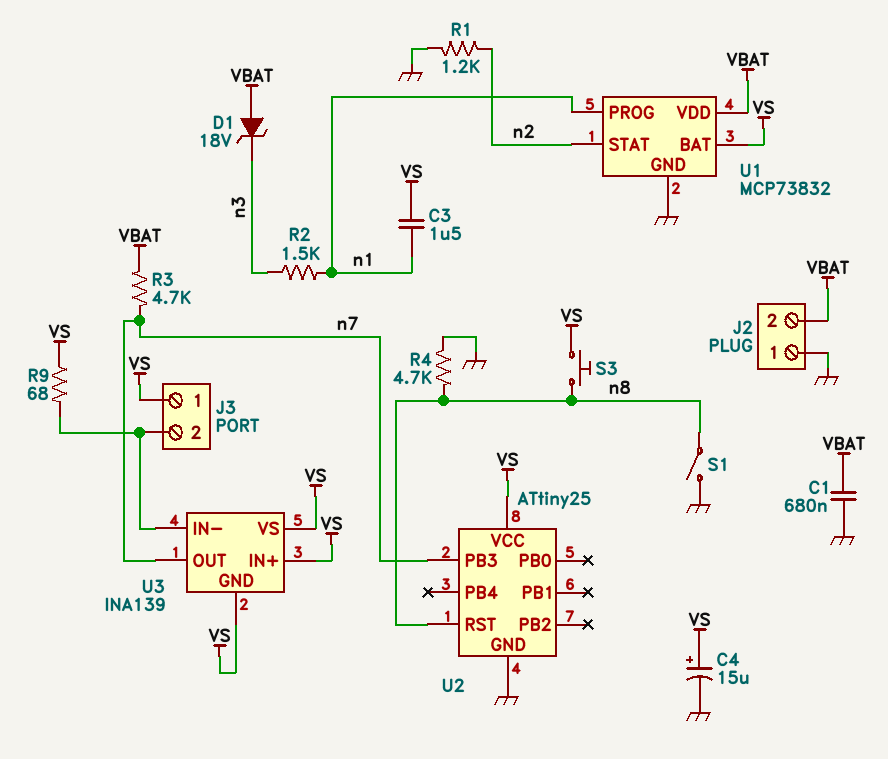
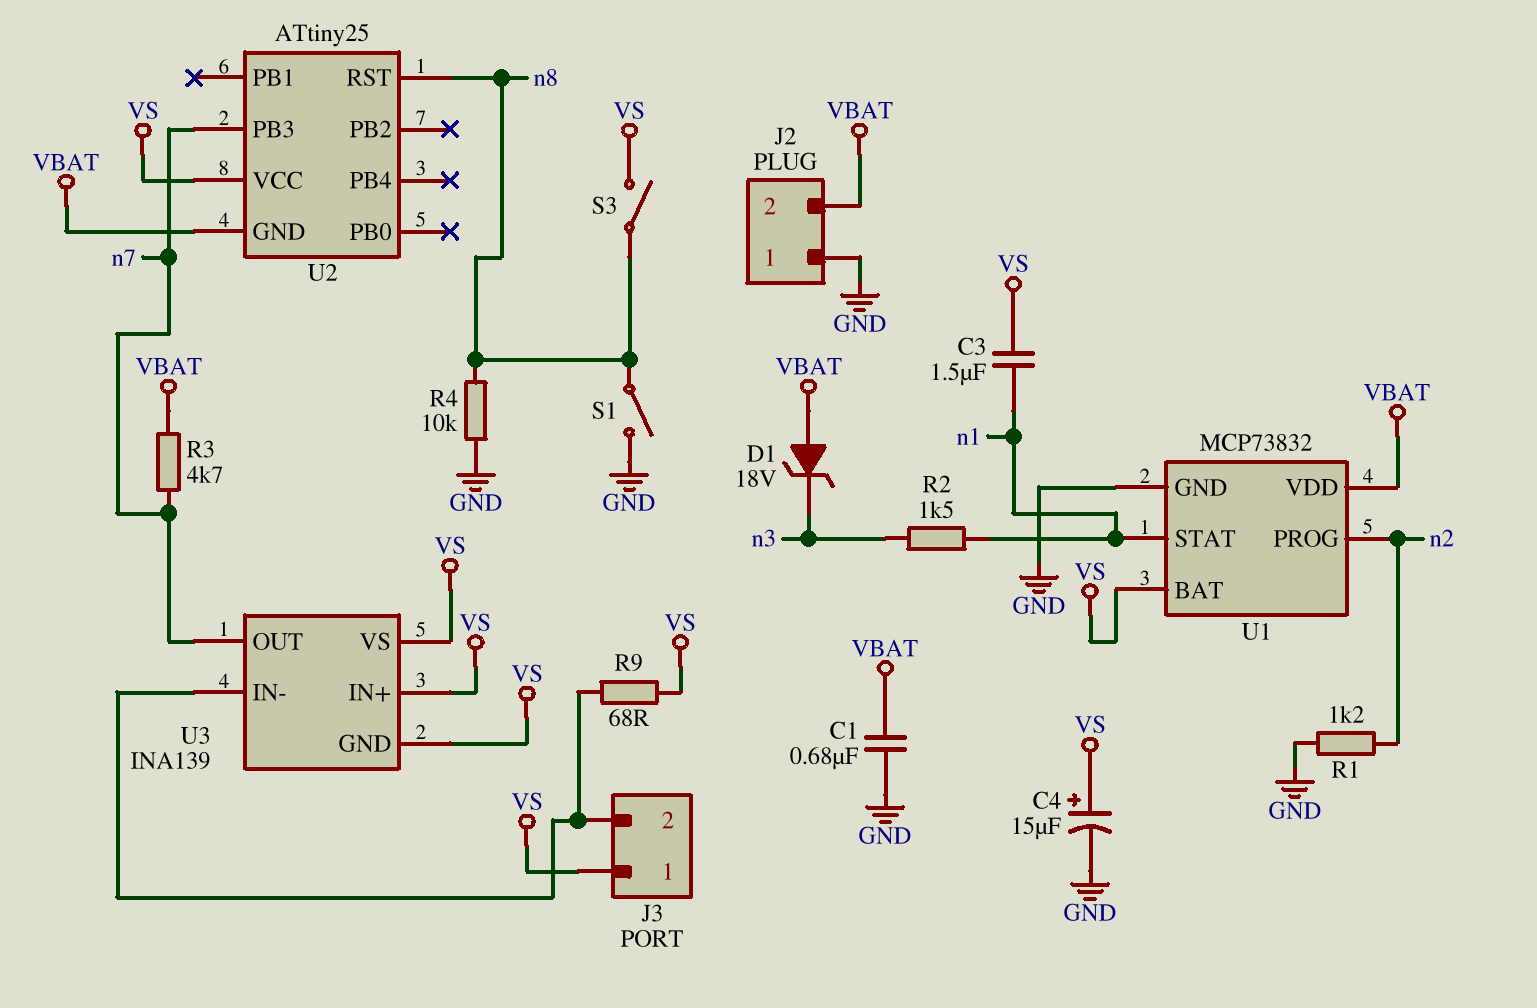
R4: 4.7k (GND, n8) -> 10k (GND, n8)
S3: button (VS, n8) -> switch (VS, n8)
U1 pin PROG: n1 -> n2
U1 pin STAT: n2 -> n1
U2 pin GND: GND -> VBAT

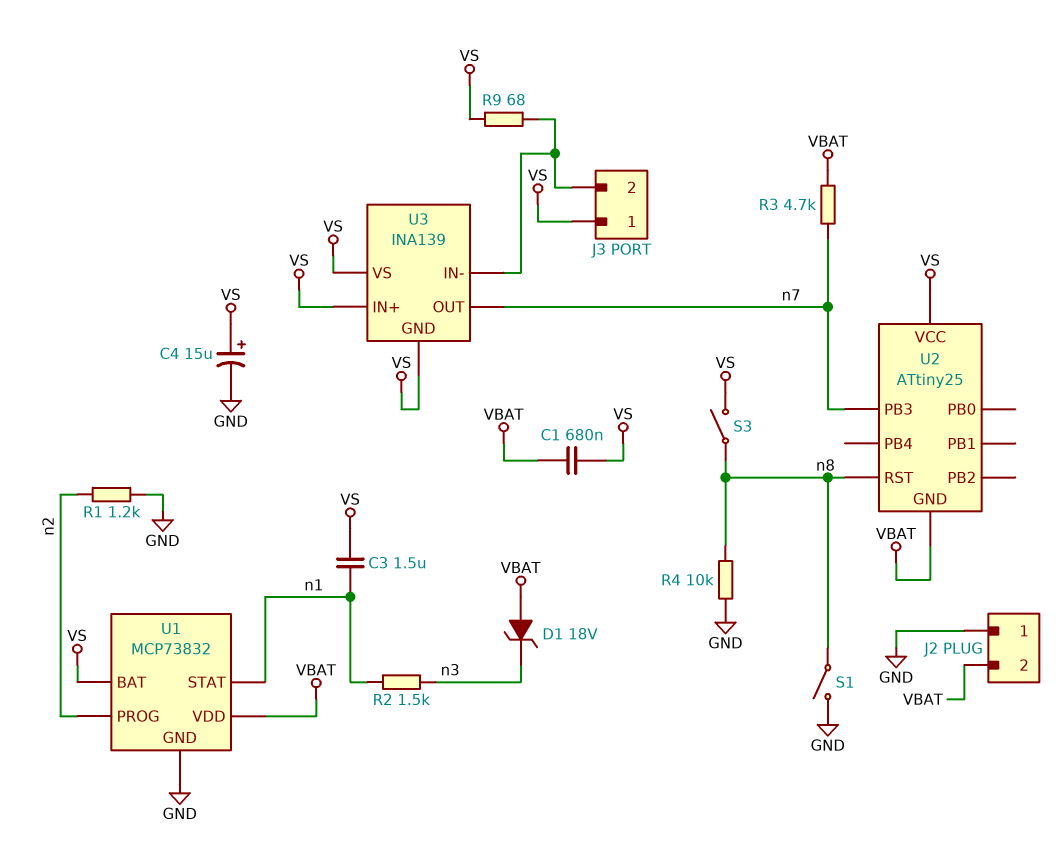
C1: 680nF (GND, VBAT) -> 680nF (VBAT, VS)

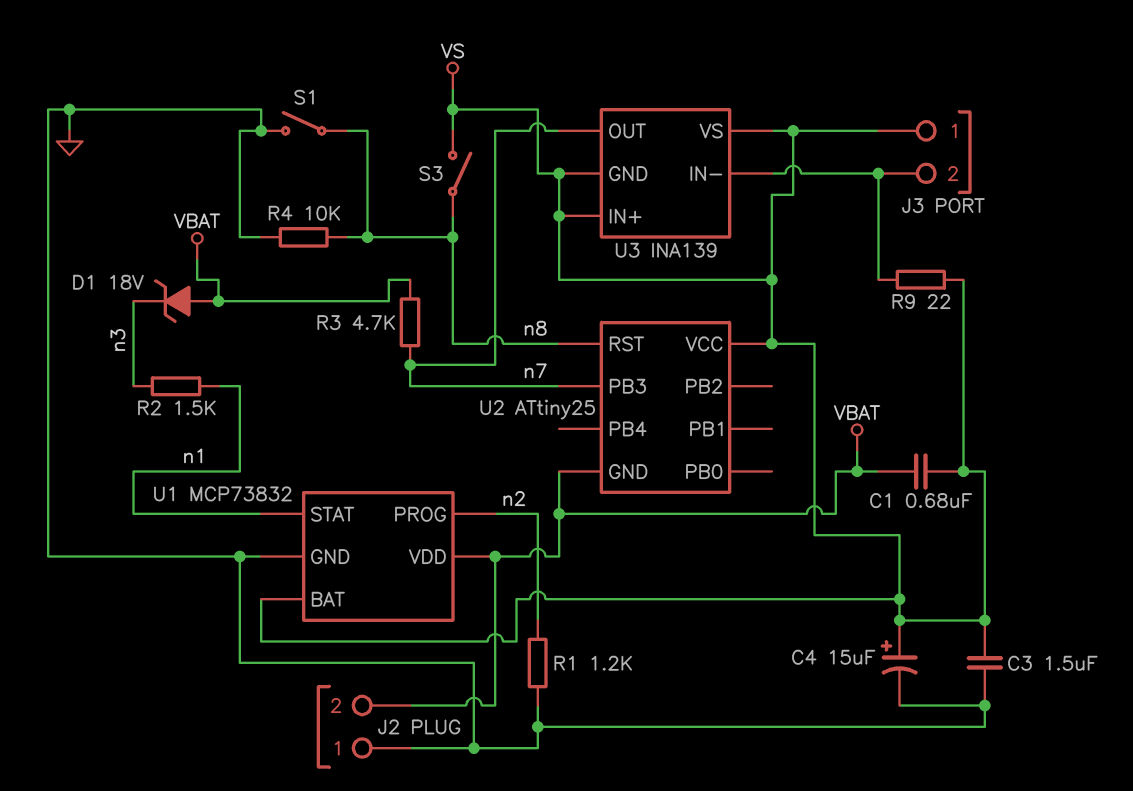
C3: 1.5uF (VS, n1) -> 1.5uF (GND, VS)
R9: 68 (J3/2, VS) -> 22 (J3/2, VS)

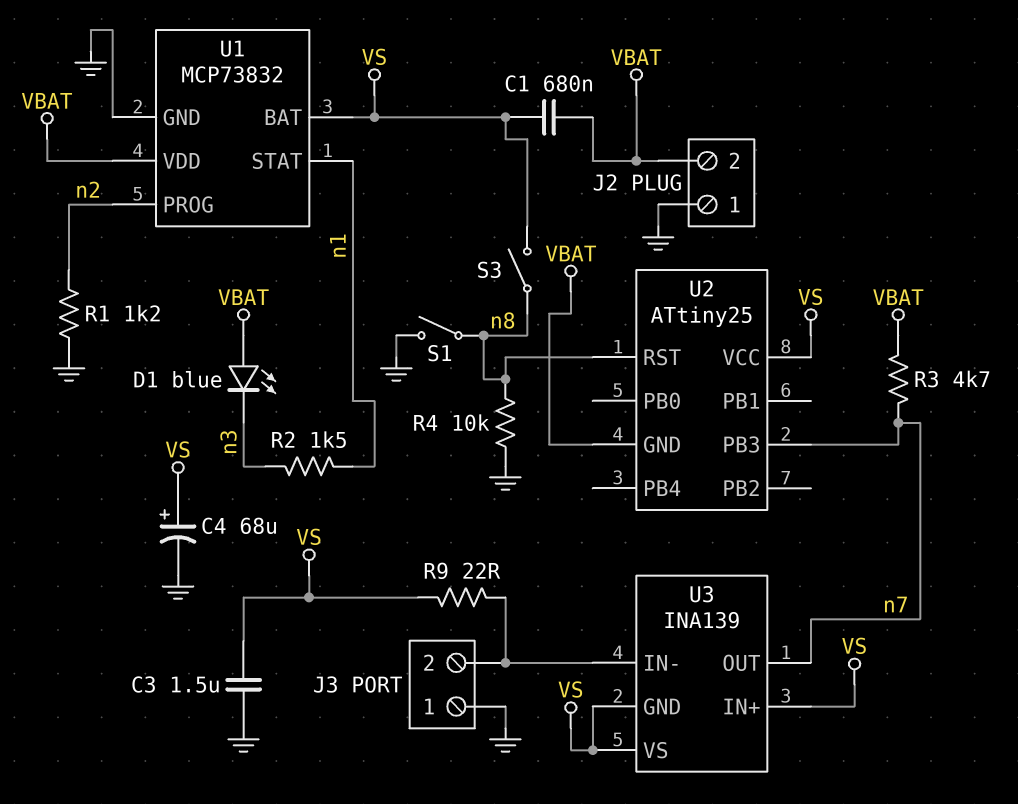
C4: 15uF (plus VS, minus GND) -> 68uF (plus VS, minus GND)
D1: zener 18V (A VBAT, K n3) -> LED blue (A VBAT, K n3)
J3 pin 1: VS -> GND

